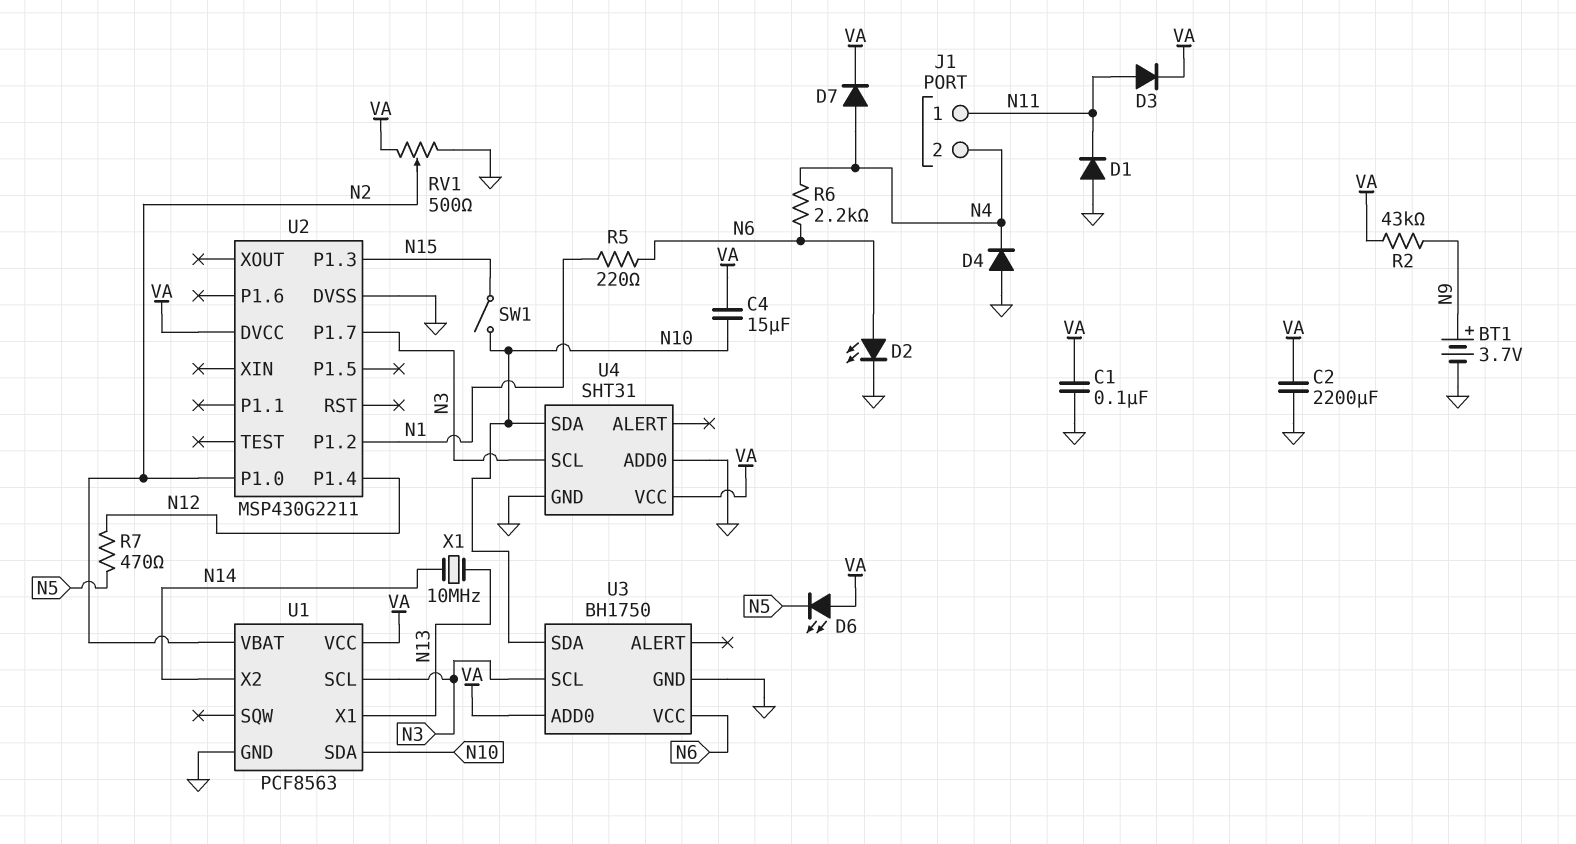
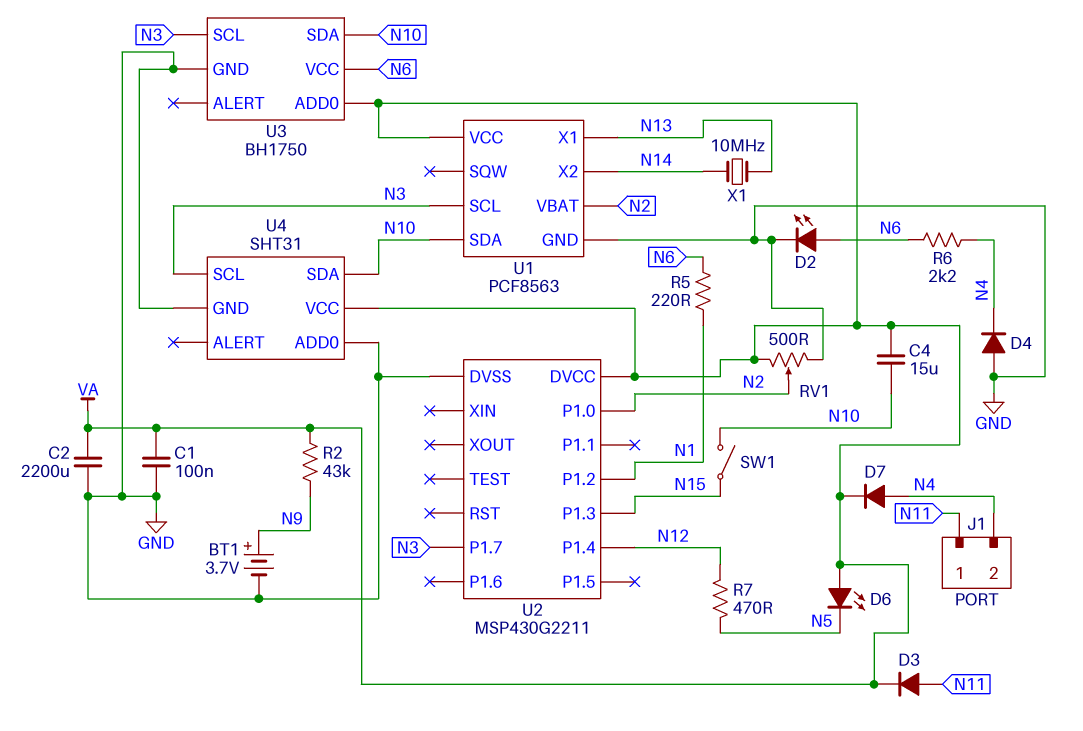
D1: diode (A GND, K N11) -> none

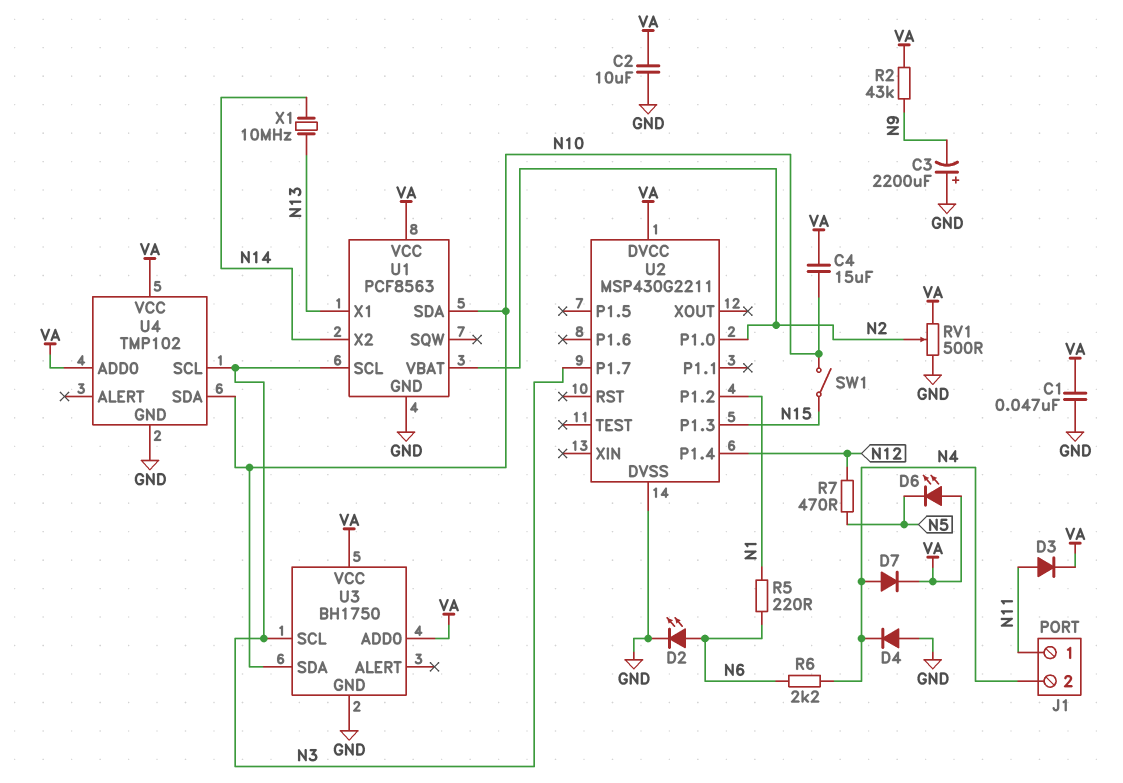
BT1: 3.7V (plus N9, minus GND) -> none
C1: 100nF (GND, VA) -> 47nF (GND, VA)
C2: 2200uF (GND, VA) -> 10uF (GND, VA)
C3: none -> 2200uF (plus GND, minus N9)
U3 pin VCC: N6 -> VA
U4: SHT31 -> TMP102
U4 pin ADD0: GND -> VA

